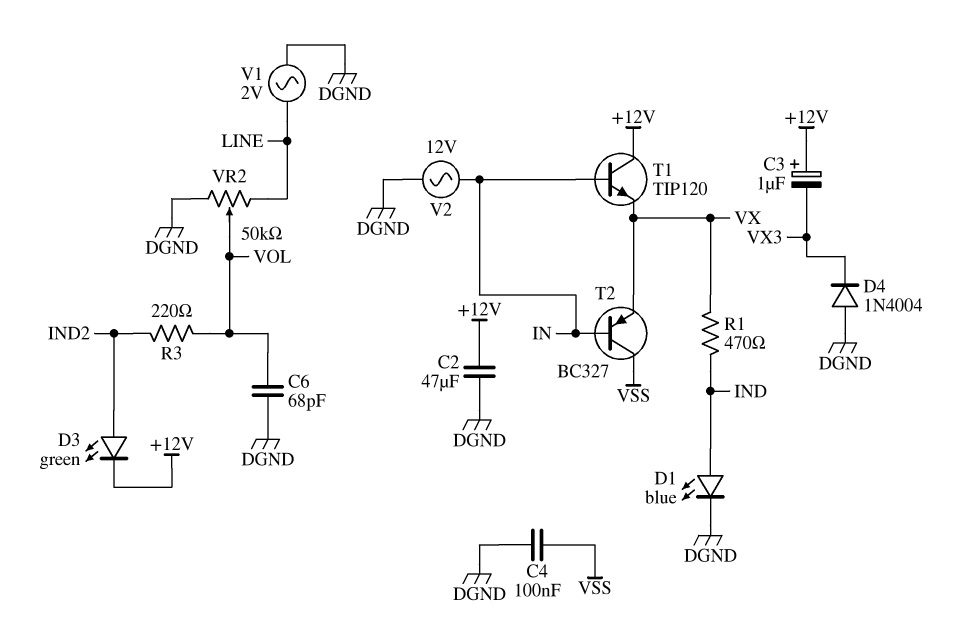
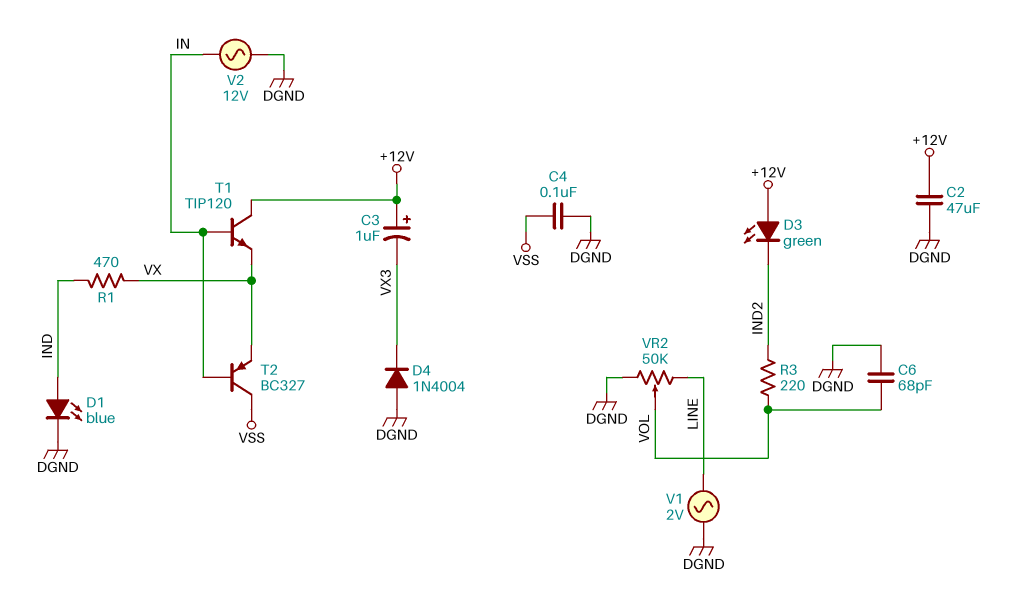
D3: LED green (A IND2, K +12V) -> LED green (A +12V, K IND2)

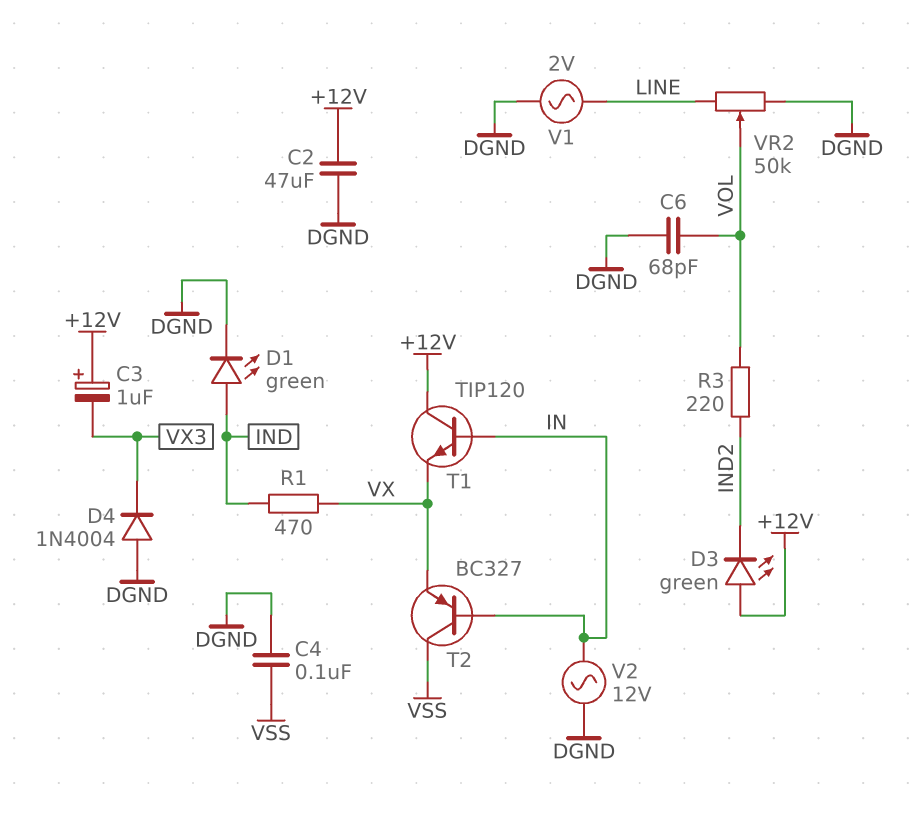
D1: LED blue (A IND, K DGND) -> LED green (A IND, K DGND)

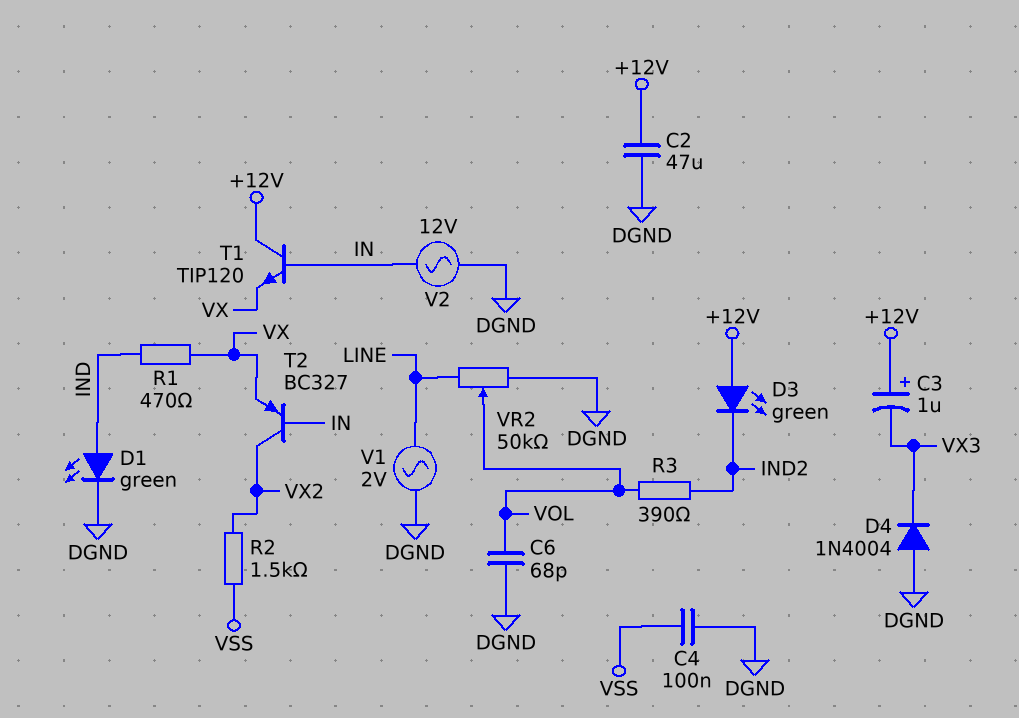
R2: none -> 1.5k (VSS, VX2)
R3: 220 (IND2, VOL) -> 390 (IND2, VOL)
T2: PNP BC327 (B IN, C VSS, E VX) -> PNP BC327 (B IN, C VX2, E VX)

